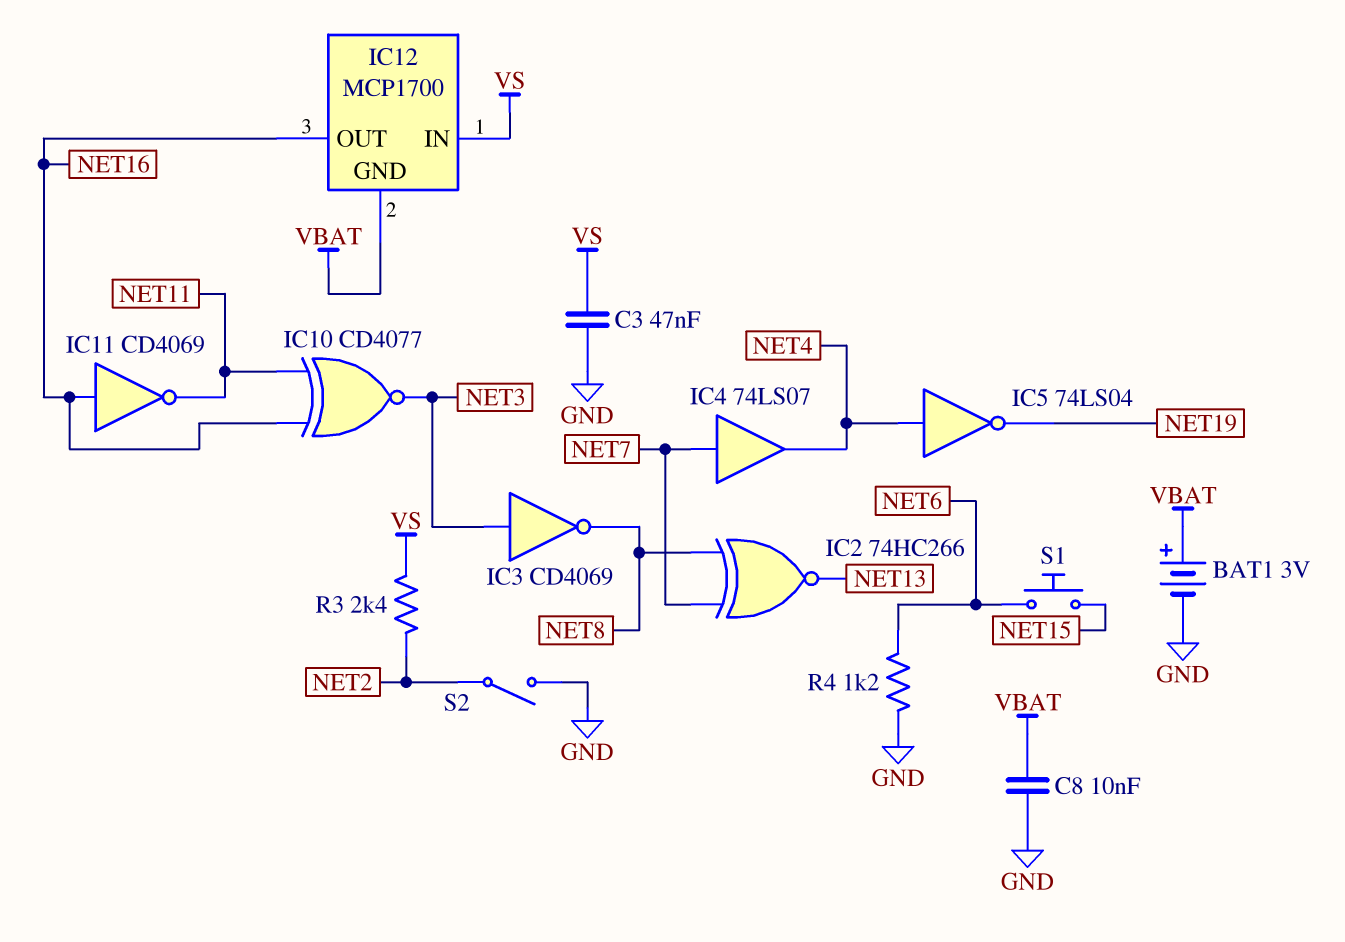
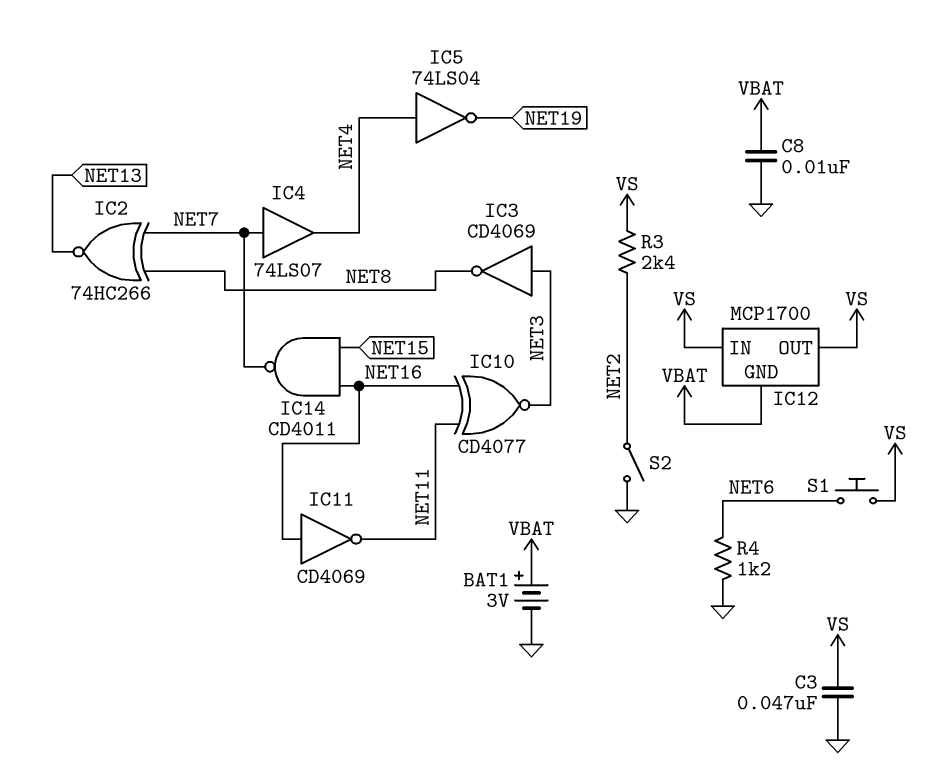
IC12 pin OUT: NET16 -> VS
IC14: none -> NAND CD4011 (in NET15, in NET16, out NET7)
S1: button (NET6, NET15) -> button (NET6, VS)

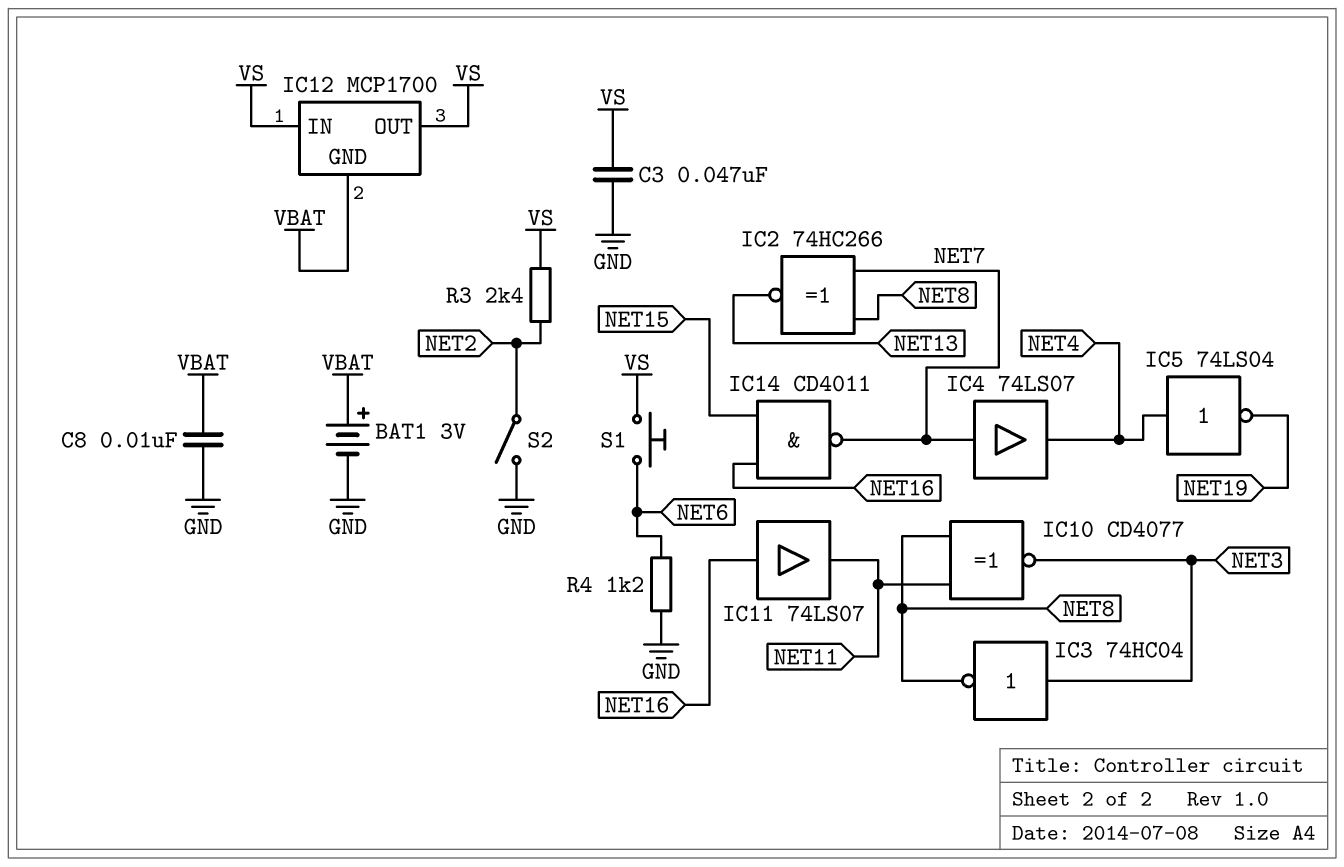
IC3: NOT CD4069 (in NET3, out NET8) -> NOT 74HC04 (in NET3, out NET8)
IC10: XNOR CD4077 (in NET11, in NET16, out NET3) -> XNOR CD4077 (in NET8, in NET11, out NET3)
IC11: NOT CD4069 (in NET16, out NET11) -> buffer 74LS07 (in NET16, out NET11)

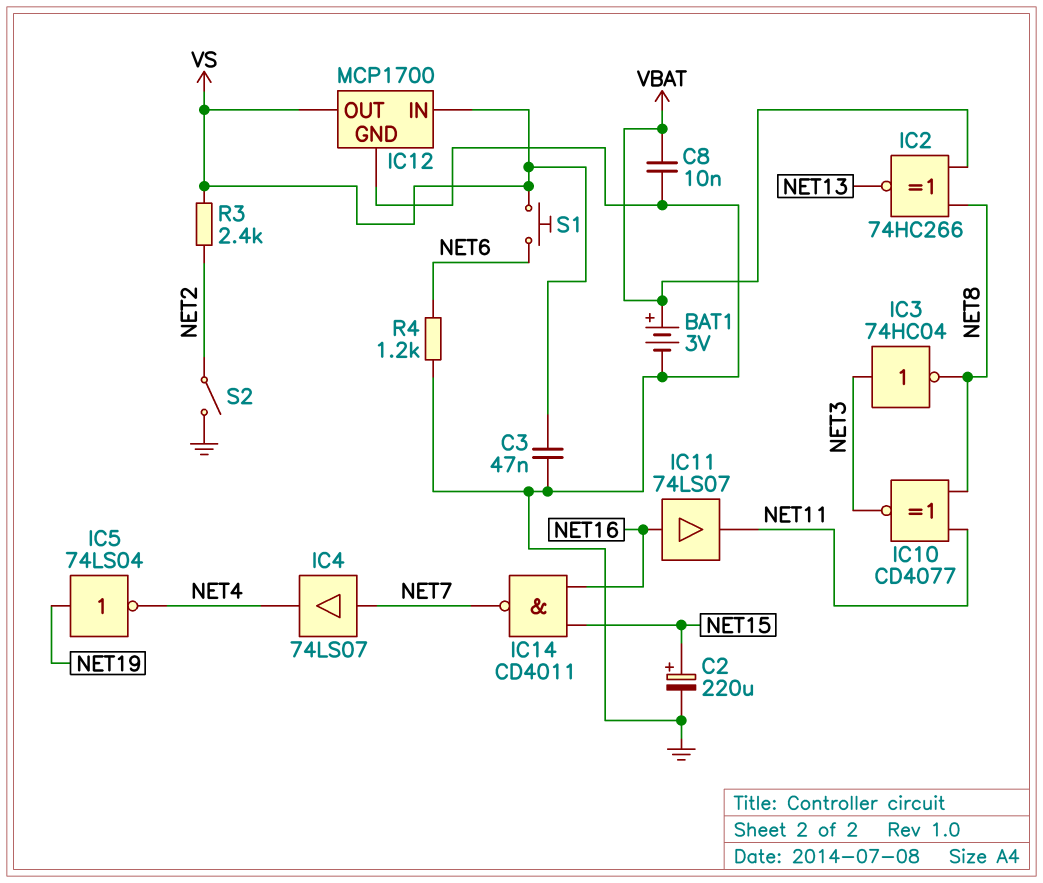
C2: none -> 220uF (plus NET15, minus GND)
IC2: XNOR 74HC266 (in NET7, in NET8, out NET13) -> XNOR 74HC266 (in NET8, in VBAT, out NET13)
IC5: NOT 74LS04 (in NET4, out NET19) -> NOT 74LS04 (in NET19, out NET4)
IC12 pin GND: VBAT -> GND

